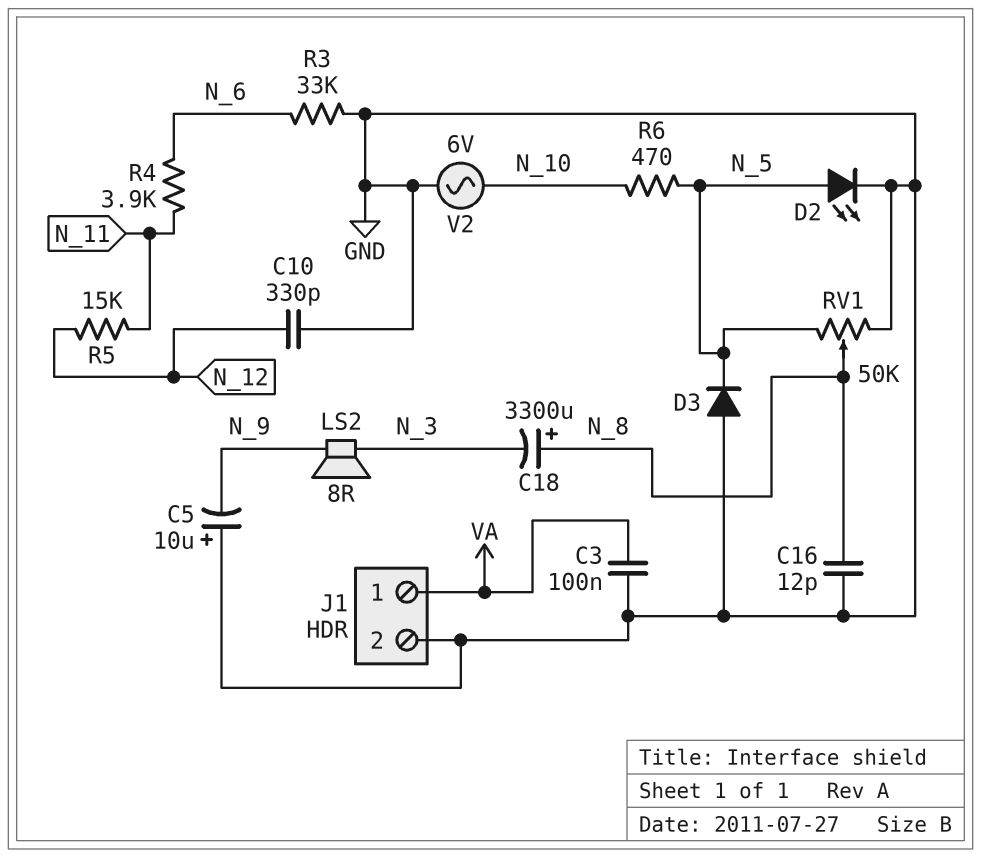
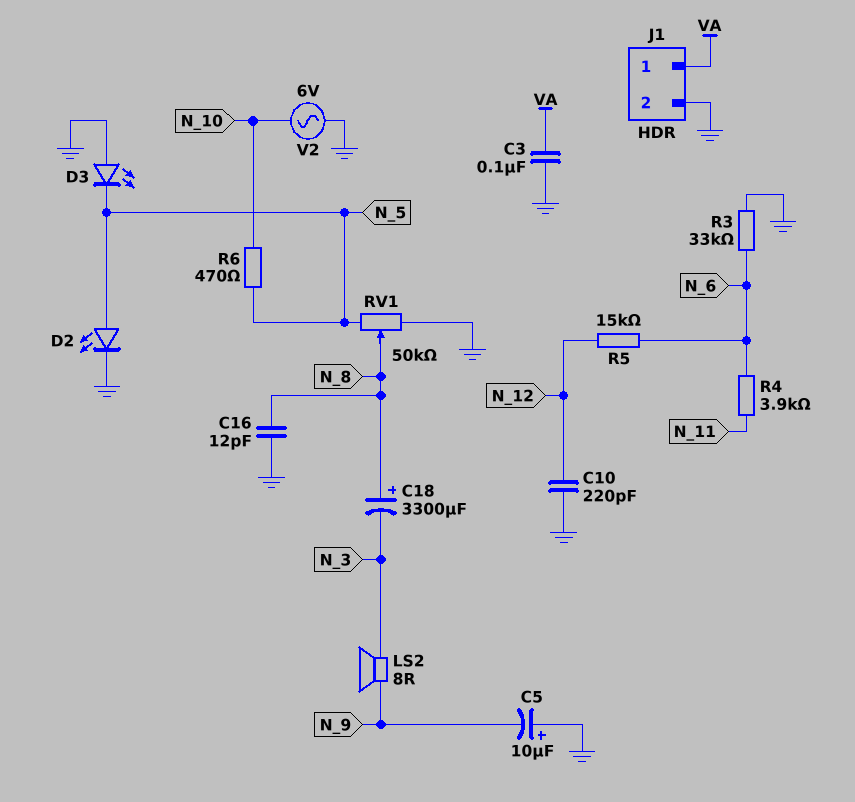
C10: 330pF (GND, N_12) -> 220pF (GND, N_12)
D3: diode (A GND, K N_5) -> LED (A GND, K N_5)
R5: 15k (N_11, N_12) -> 15k (N_6, N_12)

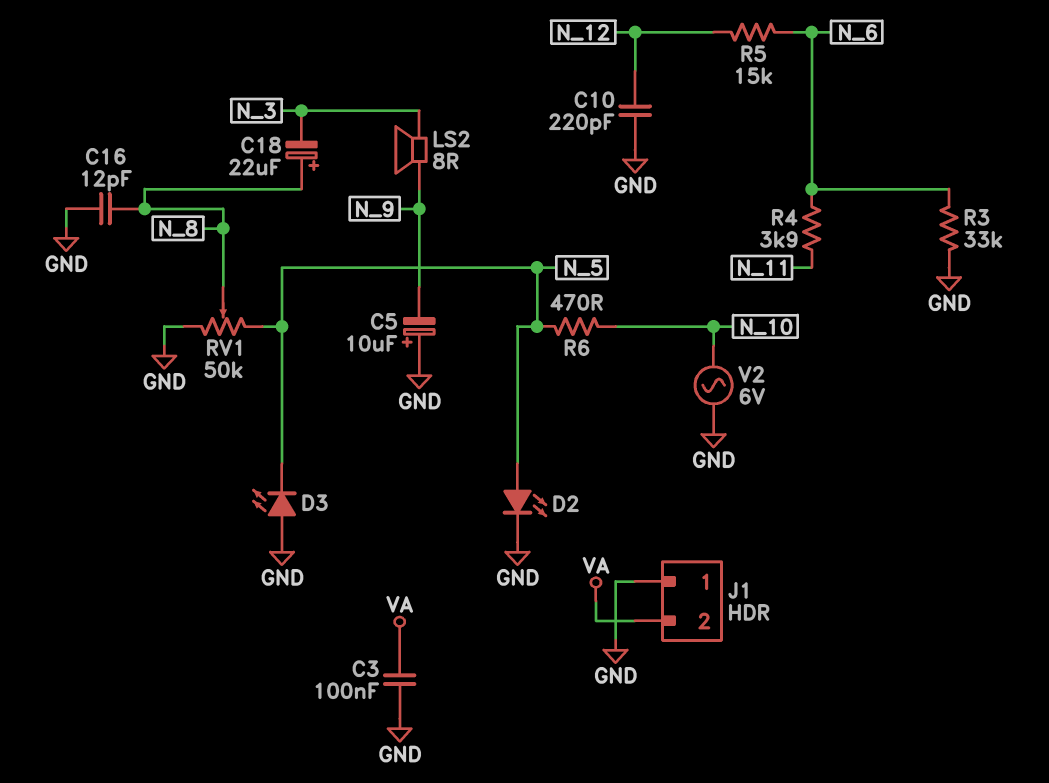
C18: 3300uF (plus N_8, minus N_3) -> 22uF (plus N_8, minus N_3)
J1 pin 1: VA -> GND
J1 pin 2: GND -> VA

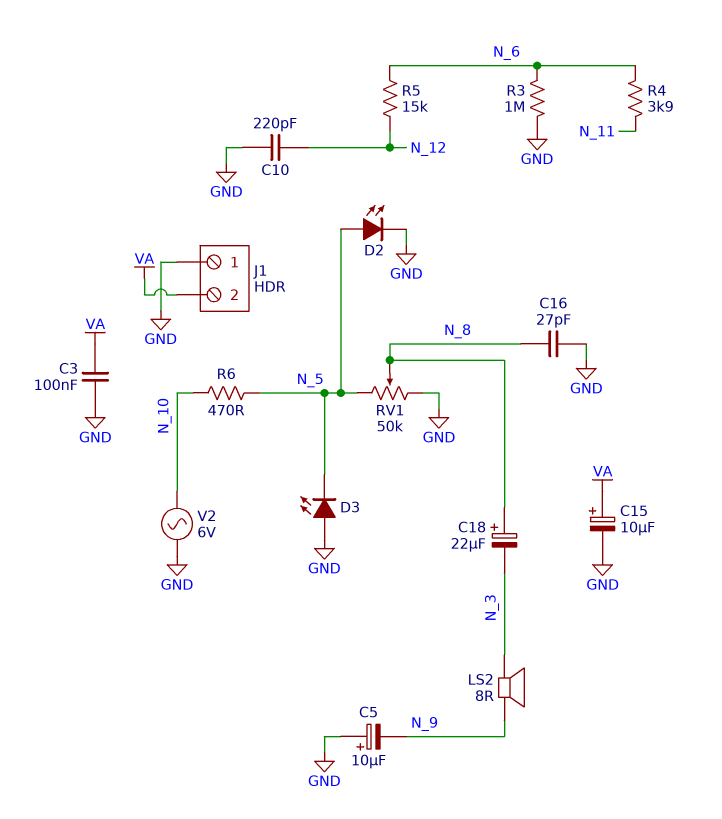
C15: none -> 10uF (plus VA, minus GND)
C16: 12pF (GND, N_8) -> 27pF (GND, N_8)
R3: 33k (GND, N_6) -> 1M (GND, N_6)

